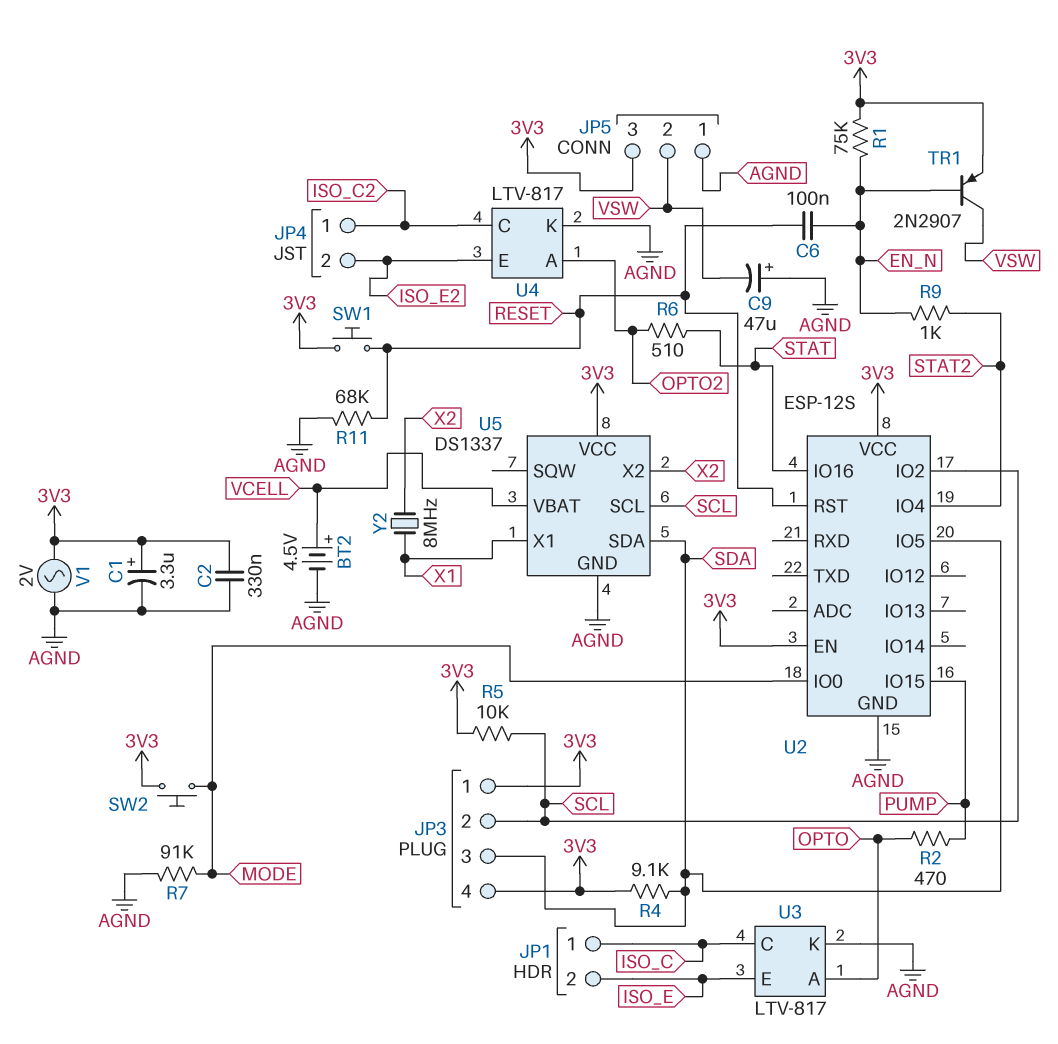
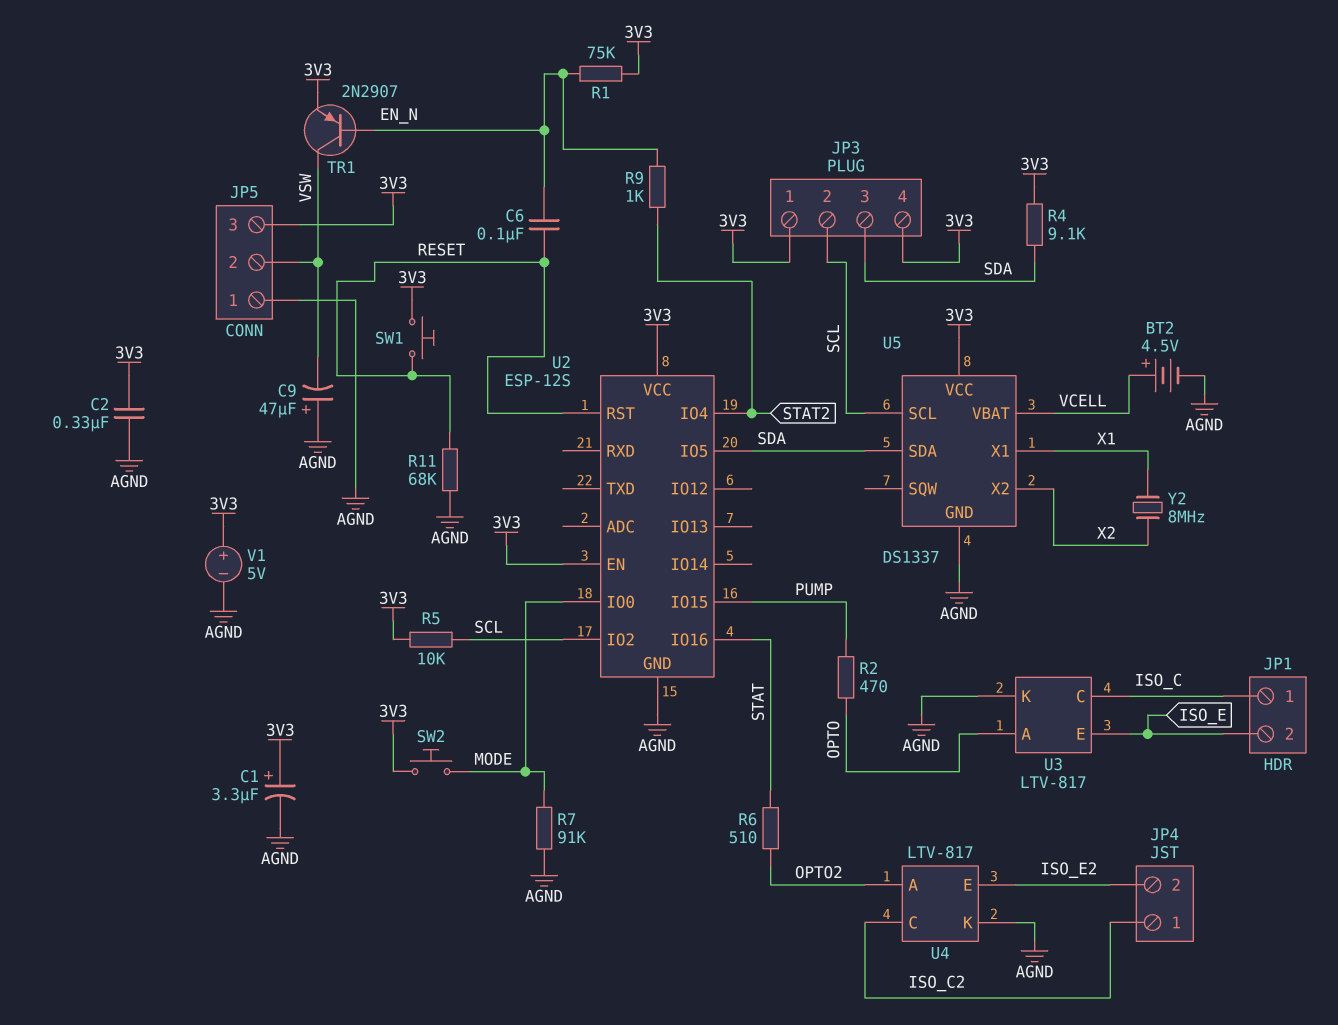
V1: AC 2V (3V3, AGND) -> 5V (plus 3V3, minus AGND)

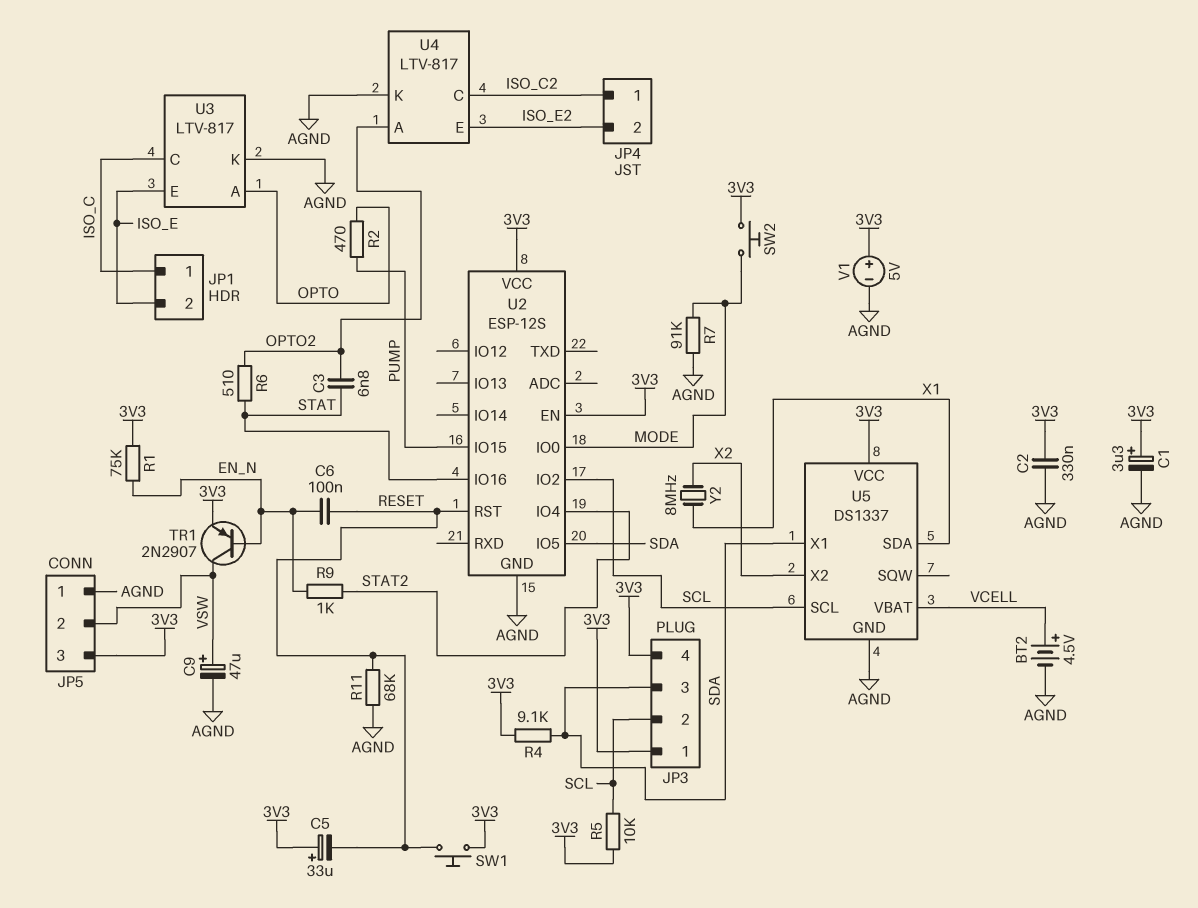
C3: none -> 6.8nF (OPTO2, STAT)
C5: none -> 33uF (plus 3V3, minus RESET)
C9: 47uF (plus AGND, minus VSW) -> 47uF (plus VSW, minus AGND)
U5 pin SDA: SDA -> X1
U5 pin X1: X1 -> SDA

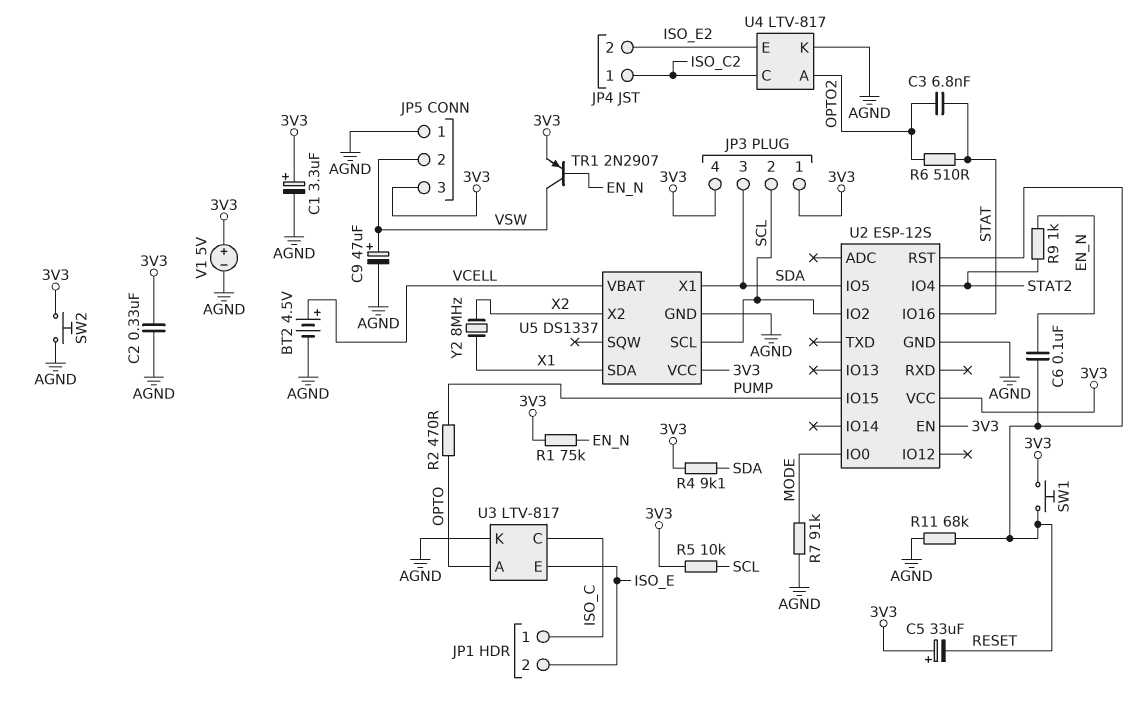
SW2: button (3V3, MODE) -> button (3V3, AGND)

